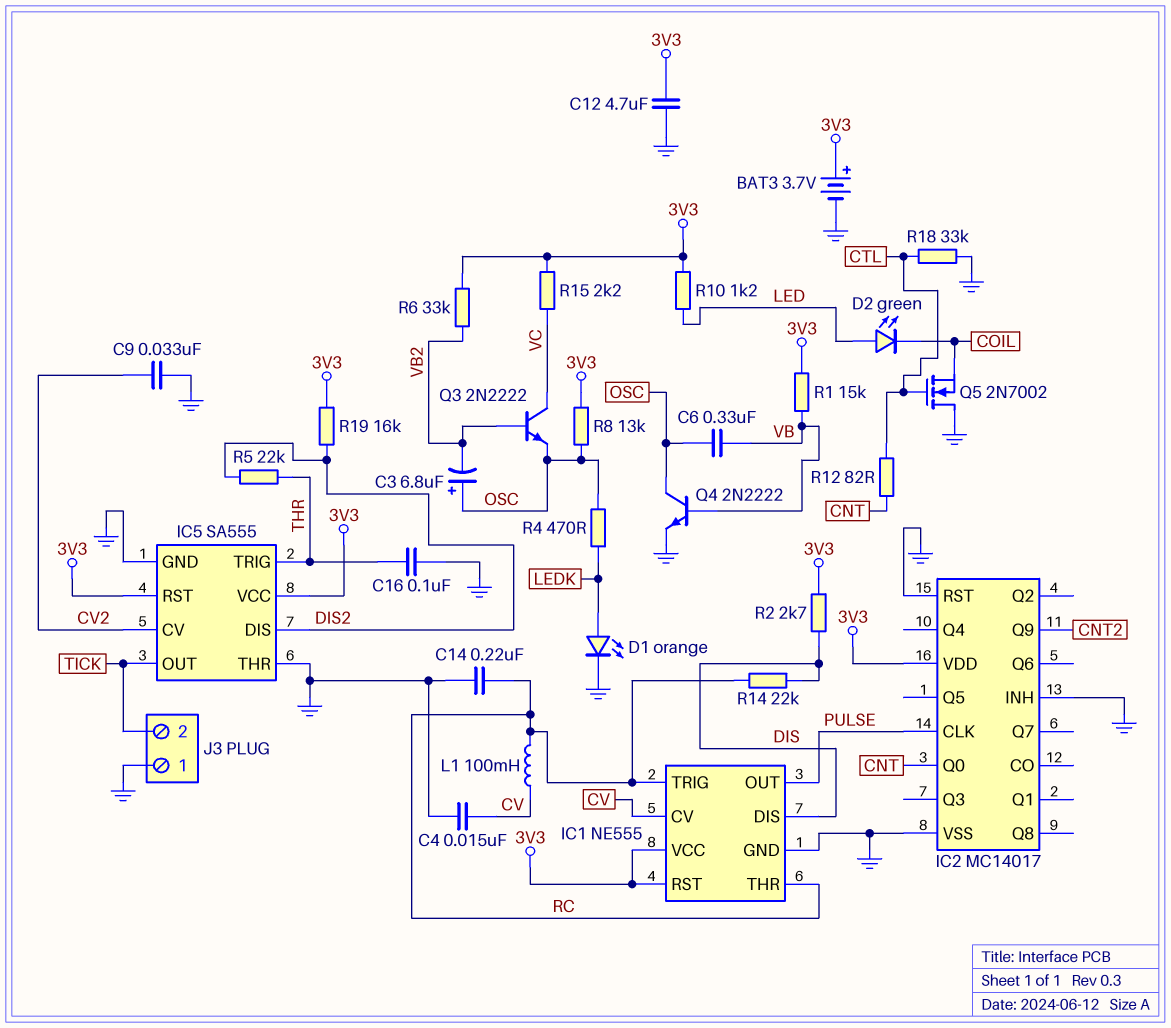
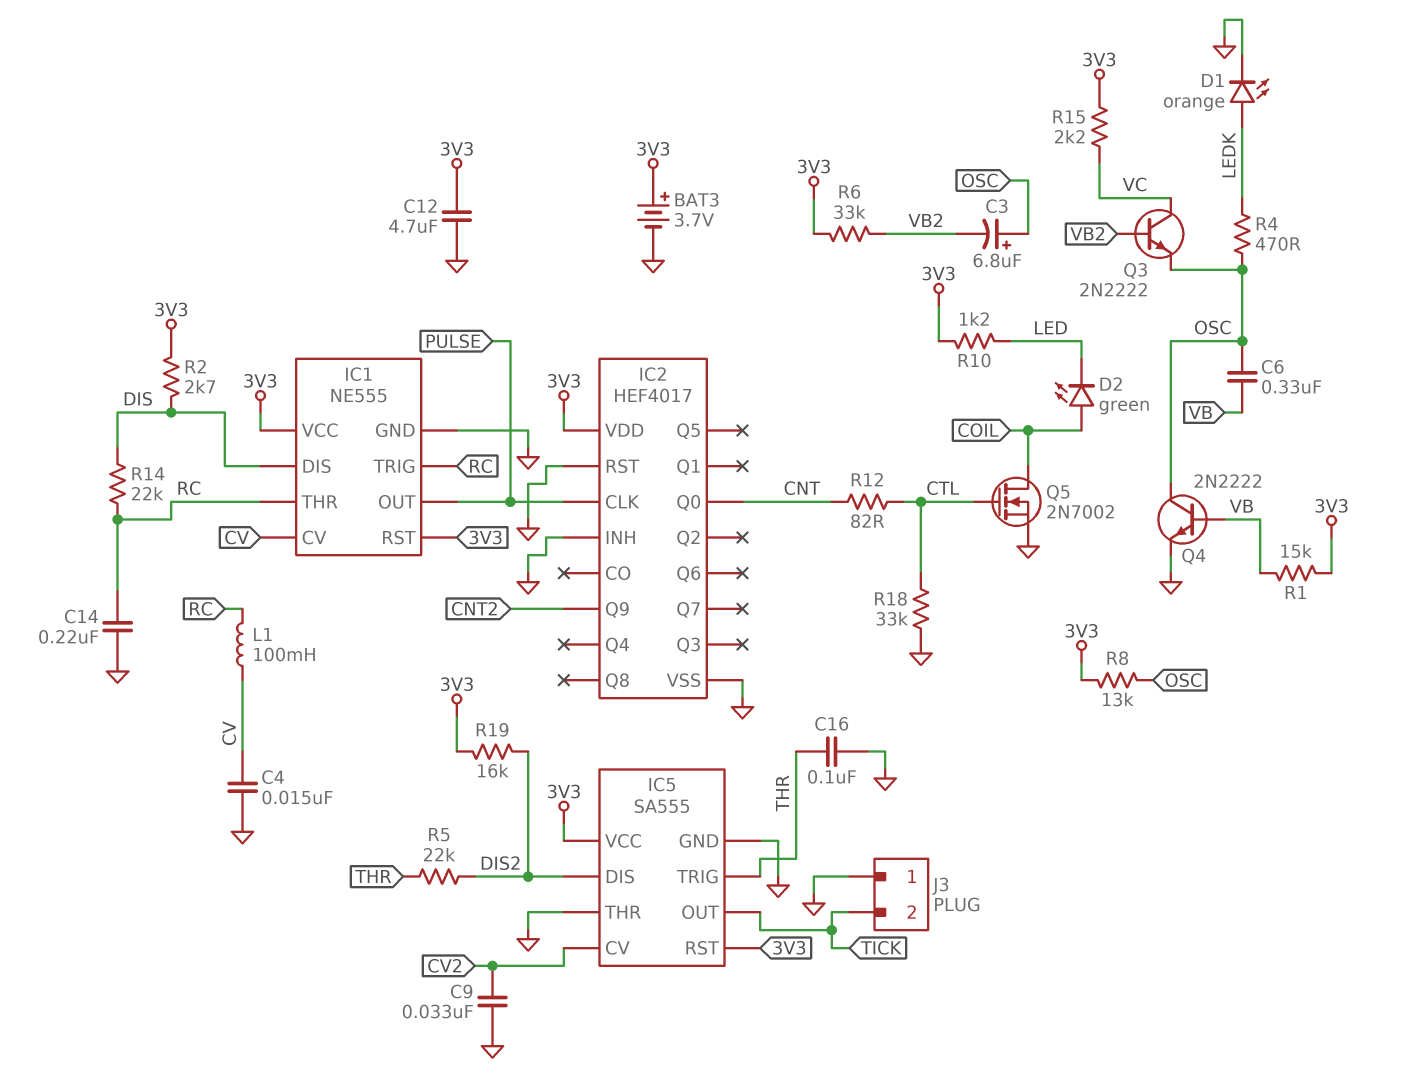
D2: LED green (A LED, K COIL) -> LED green (A COIL, K LED)
IC2: MC14017 -> HEF4017
Q5: NMOS 2N7002 (G CTL, D GND, S COIL) -> NMOS 2N7002 (G CTL, D COIL, S GND)

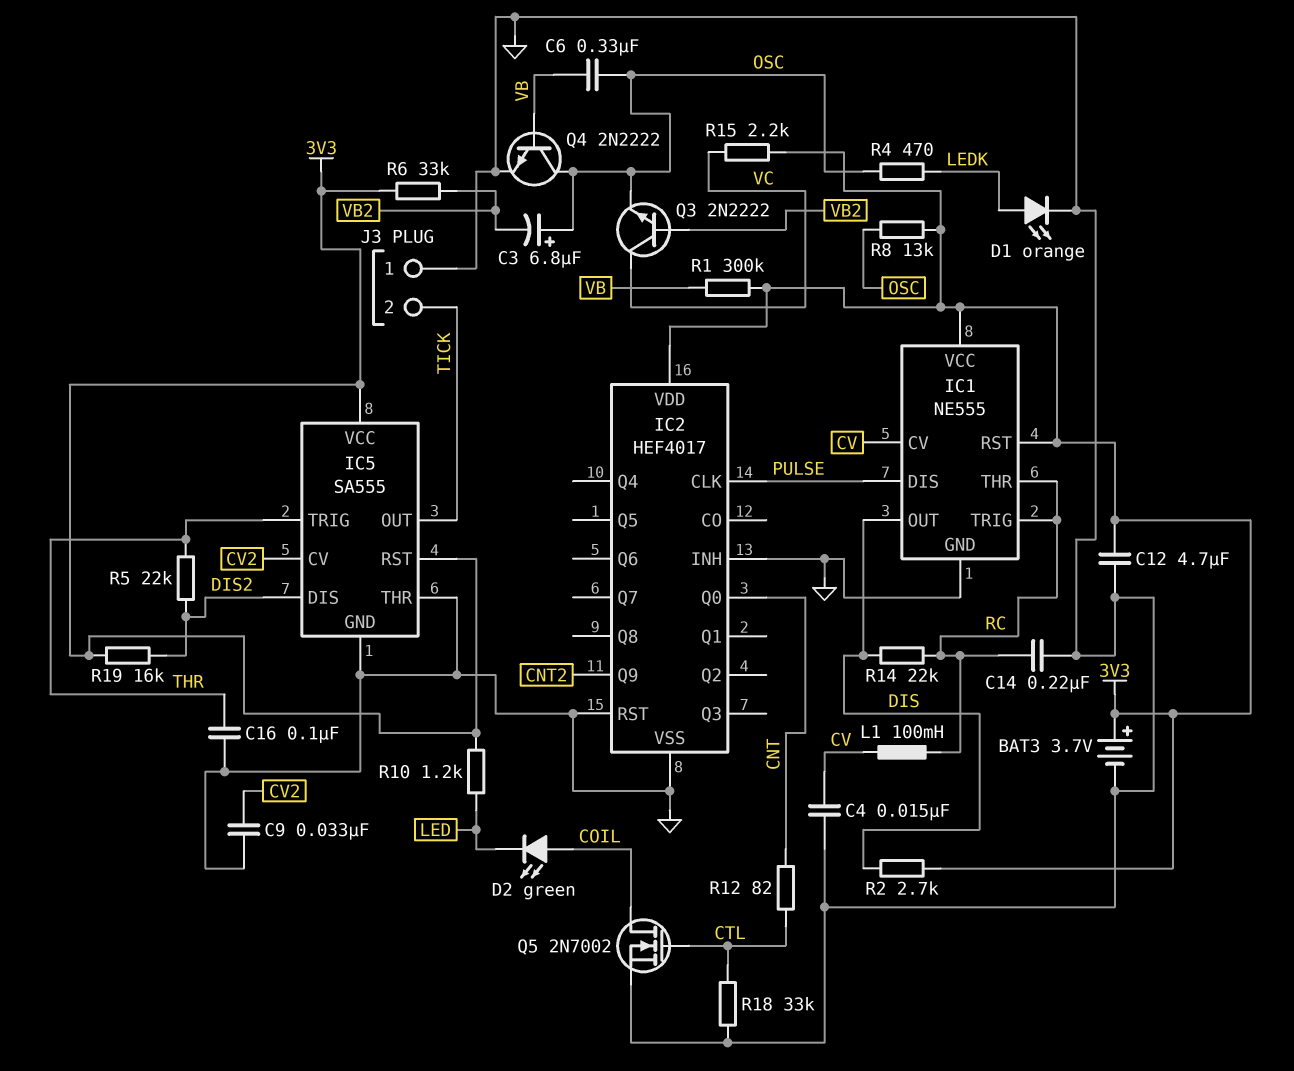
IC1 pin DIS: DIS -> PULSE
IC1 pin OUT: PULSE -> DIS
R1: 15k (3V3, VB) -> 300k (3V3, VB)

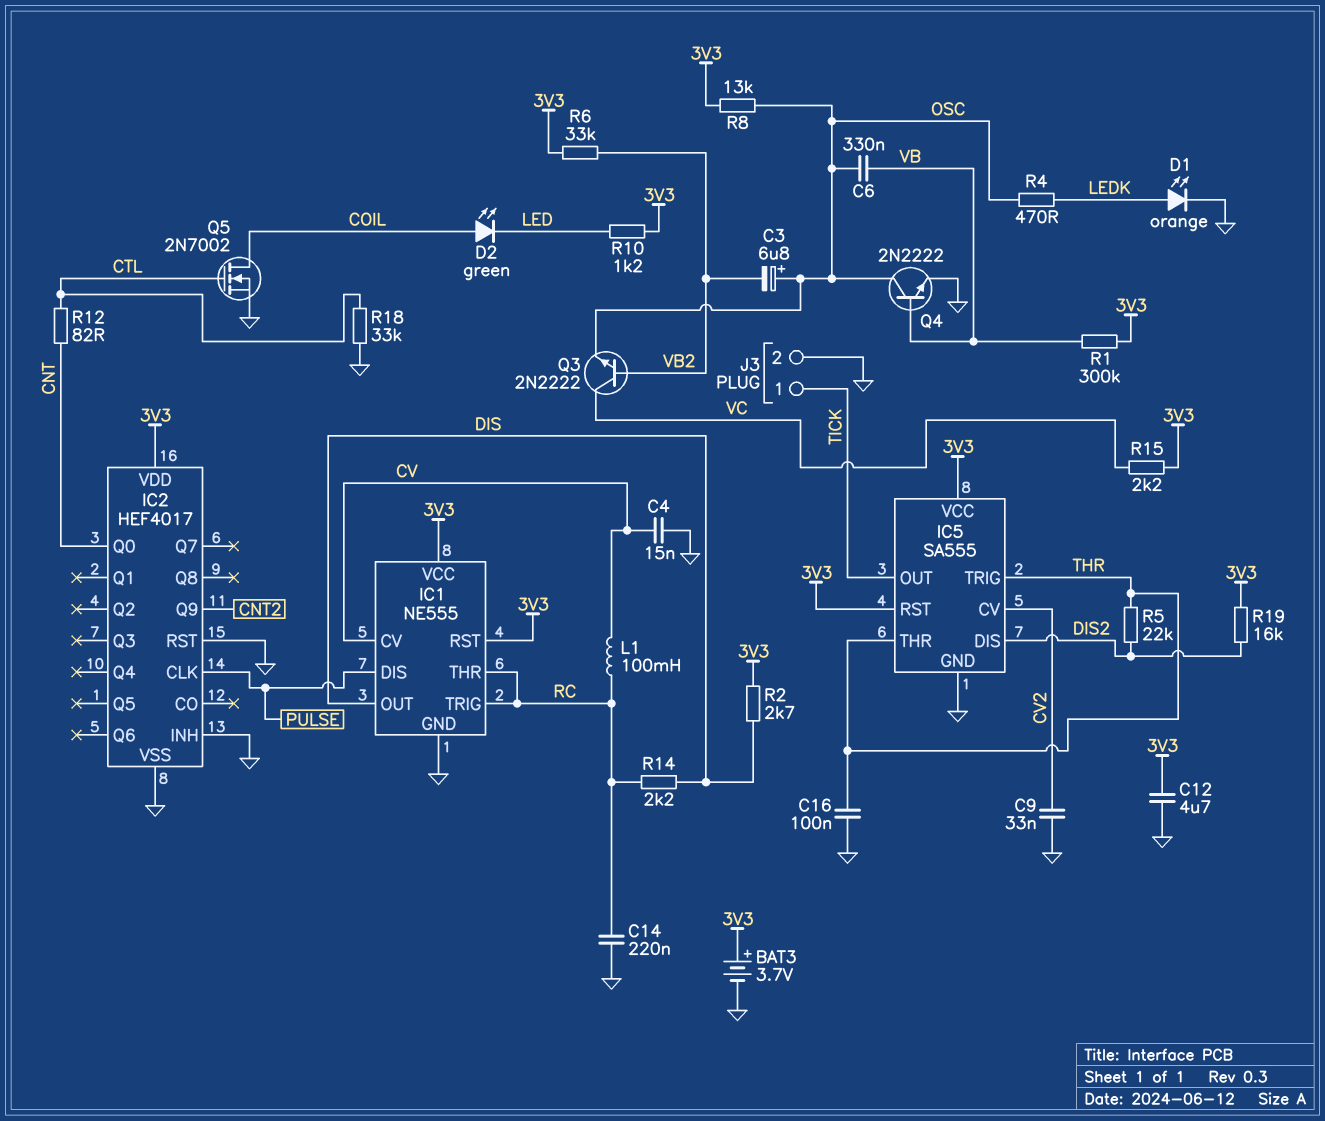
IC5 pin THR: GND -> THR
J3 pin 1: GND -> TICK
J3 pin 2: TICK -> GND
R14: 22k (DIS, RC) -> 2.2k (DIS, RC)

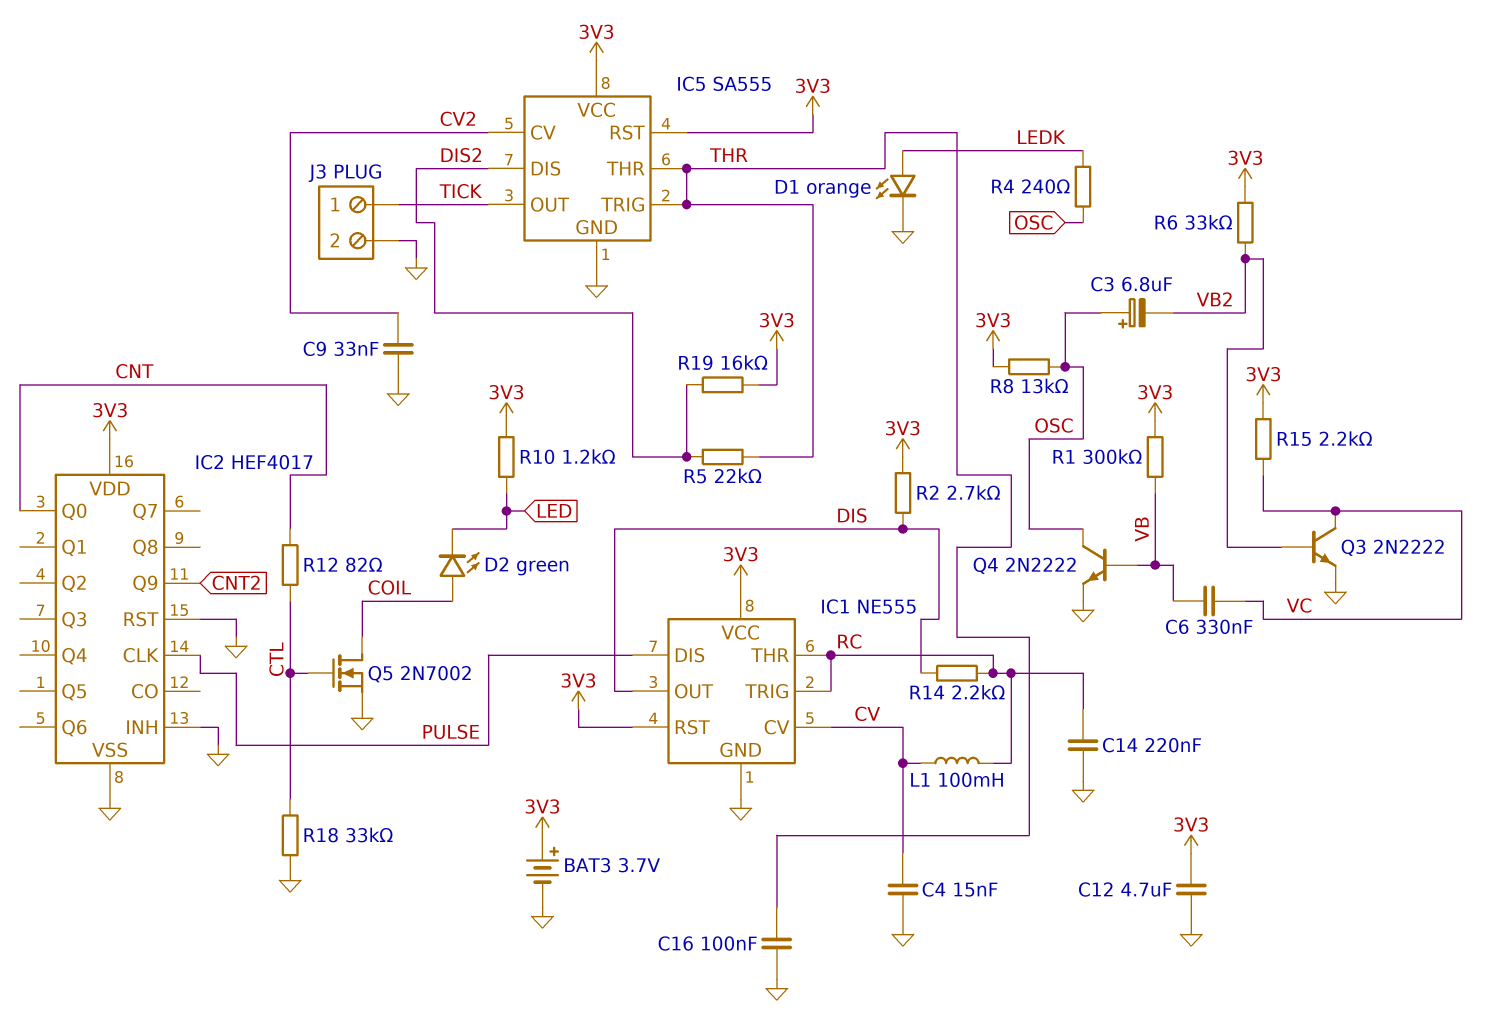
C6: 330nF (OSC, VB) -> 330nF (VB, VC)
Q3: NPN 2N2222 (B VB2, C VC, E OSC) -> NPN 2N2222 (B VB2, C VC, E GND)
R4: 470 (LEDK, OSC) -> 240 (LEDK, OSC)

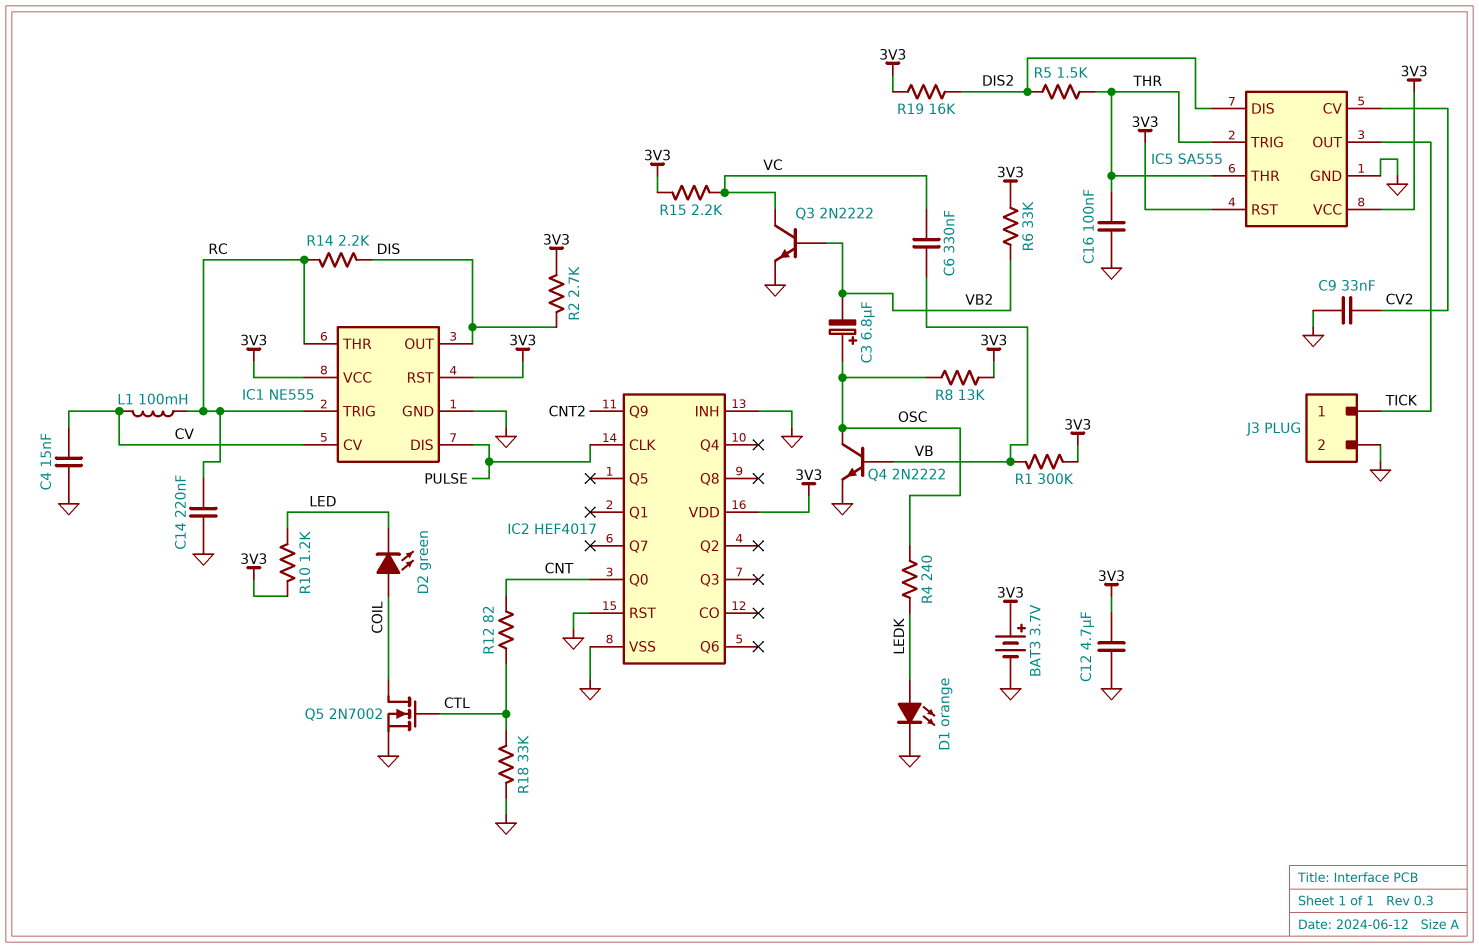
R5: 22k (DIS2, THR) -> 1.5k (DIS2, THR)

